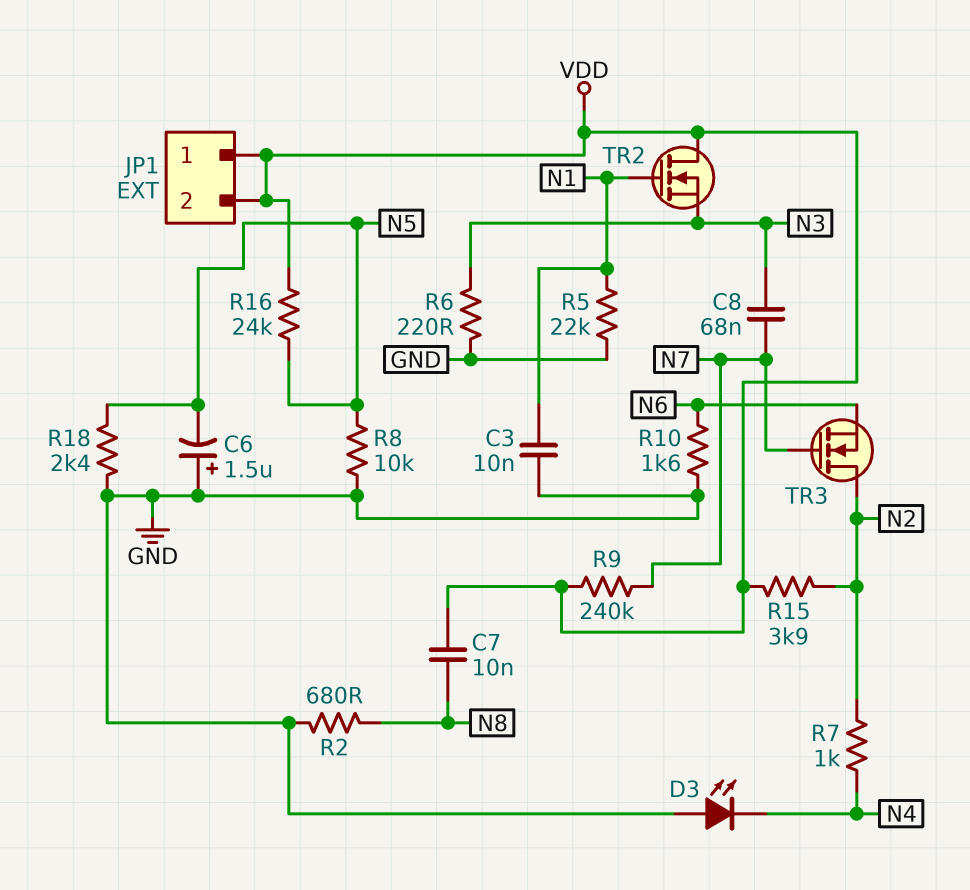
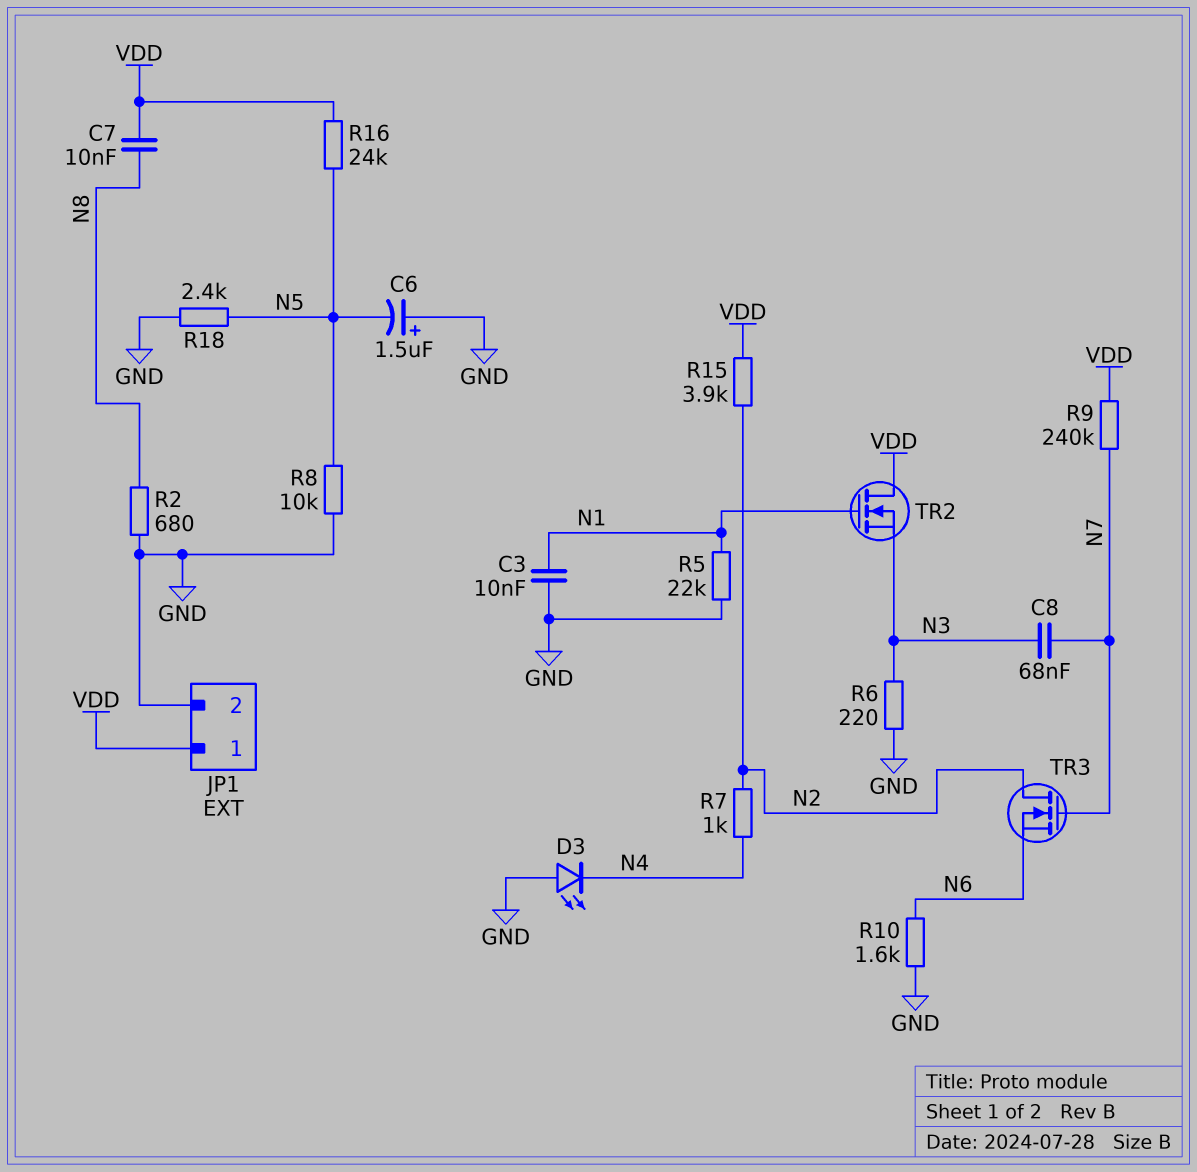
JP1 pin 2: VDD -> GND

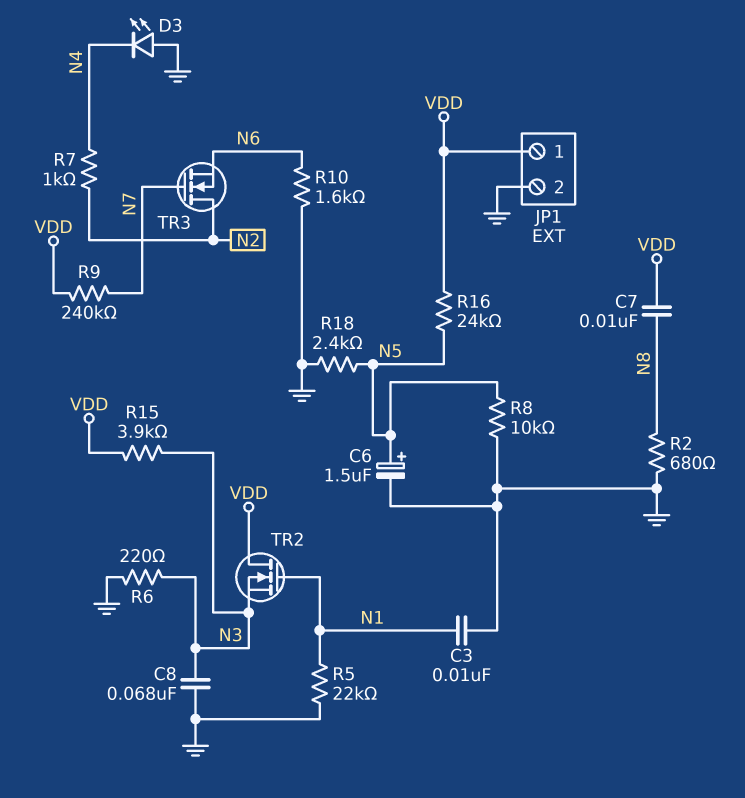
C6: 1.5uF (plus GND, minus N5) -> 1.5uF (plus N5, minus GND)
C8: 68nF (N3, N7) -> 68nF (GND, N3)
R15: 3.9k (N2, VDD) -> 3.9k (N3, VDD)

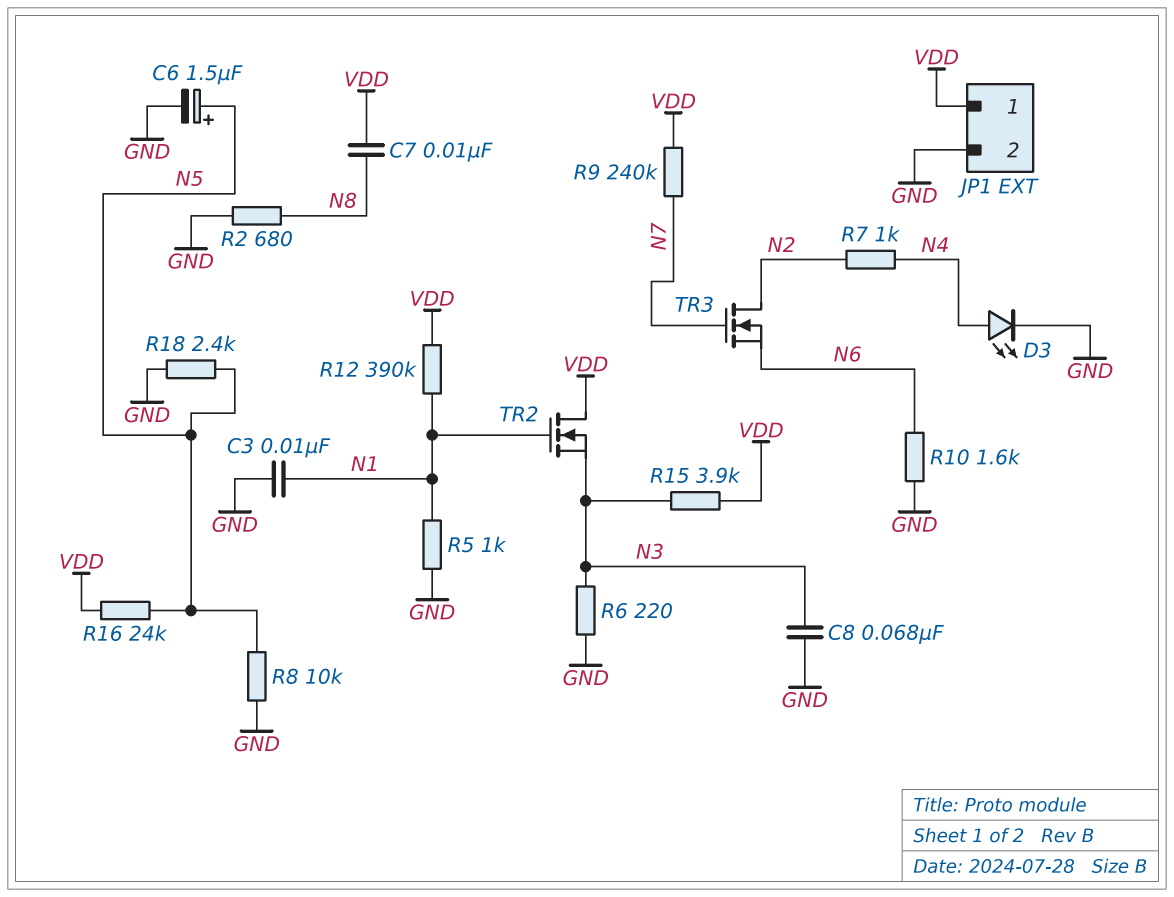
D3: LED (A GND, K N4) -> LED (A N4, K GND)
R5: 22k (GND, N1) -> 1k (GND, N1)
R12: none -> 390k (N1, VDD)

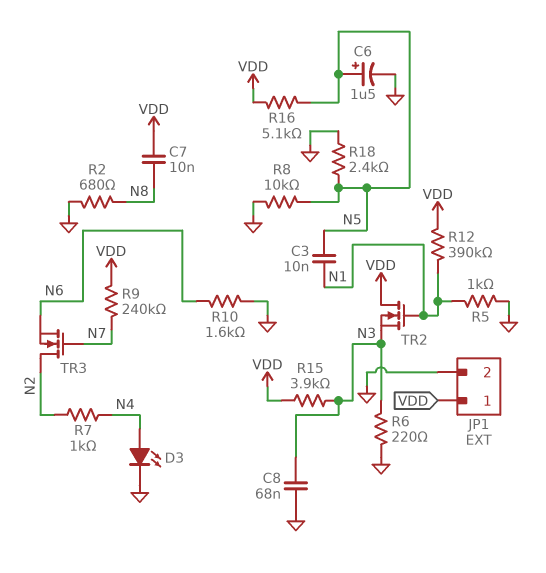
C3: 10nF (GND, N1) -> 10nF (N1, N5)
R16: 24k (N5, VDD) -> 5.1k (N5, VDD)

